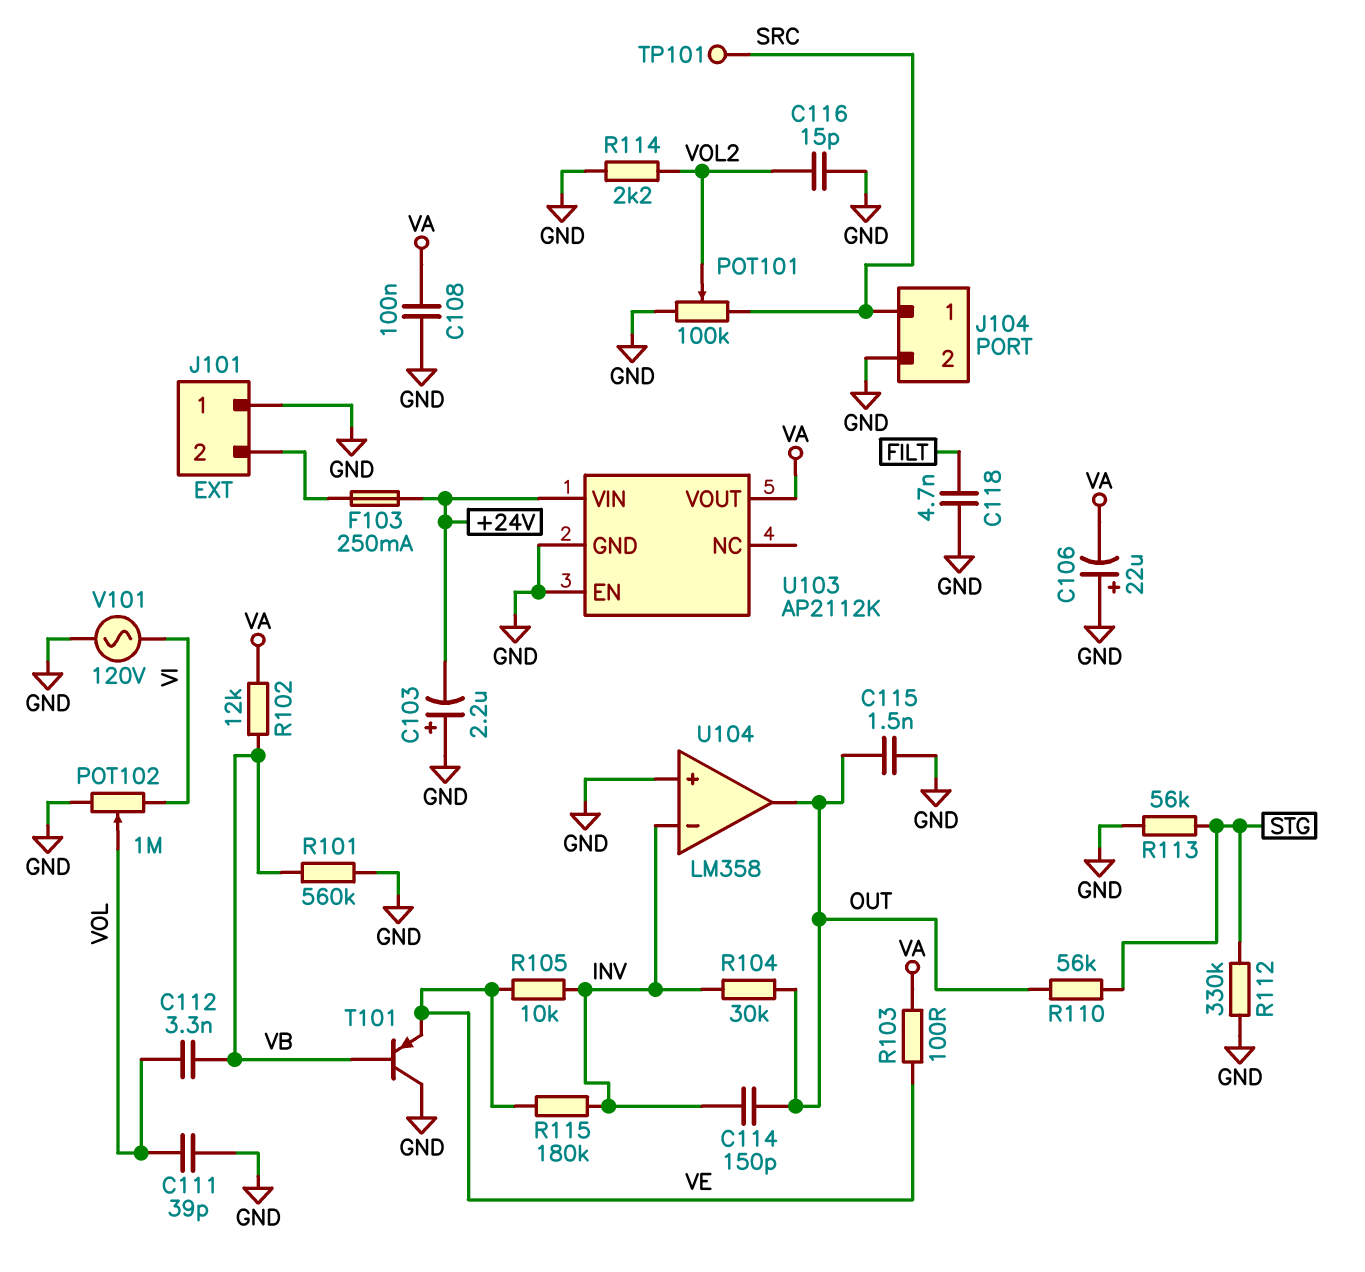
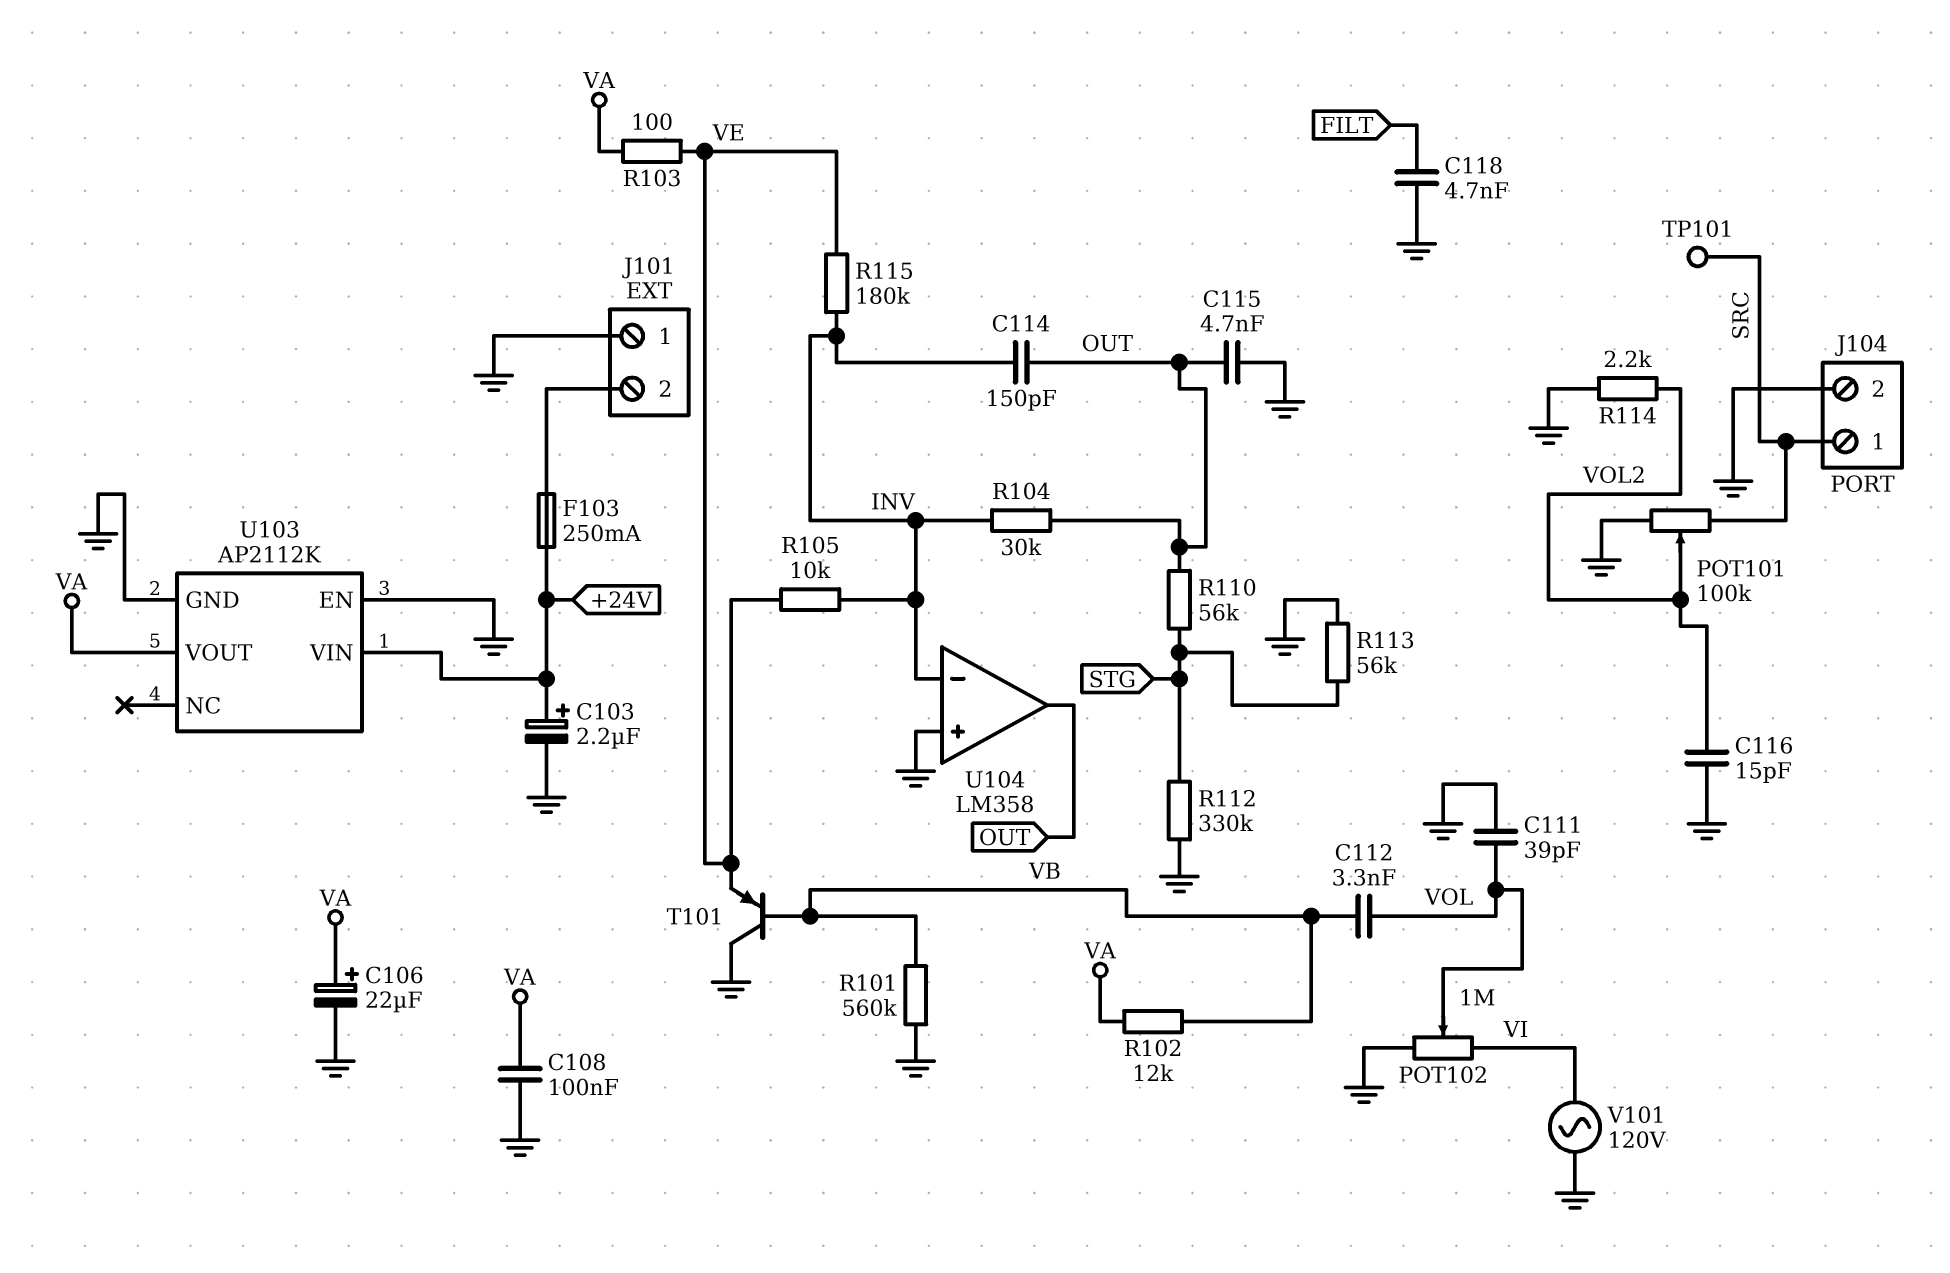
C103: 2.2uF (plus GND, minus +24V) -> 2.2uF (plus +24V, minus GND)
C106: 22uF (plus GND, minus VA) -> 22uF (plus VA, minus GND)
C115: 1.5nF (GND, OUT) -> 4.7nF (GND, OUT)

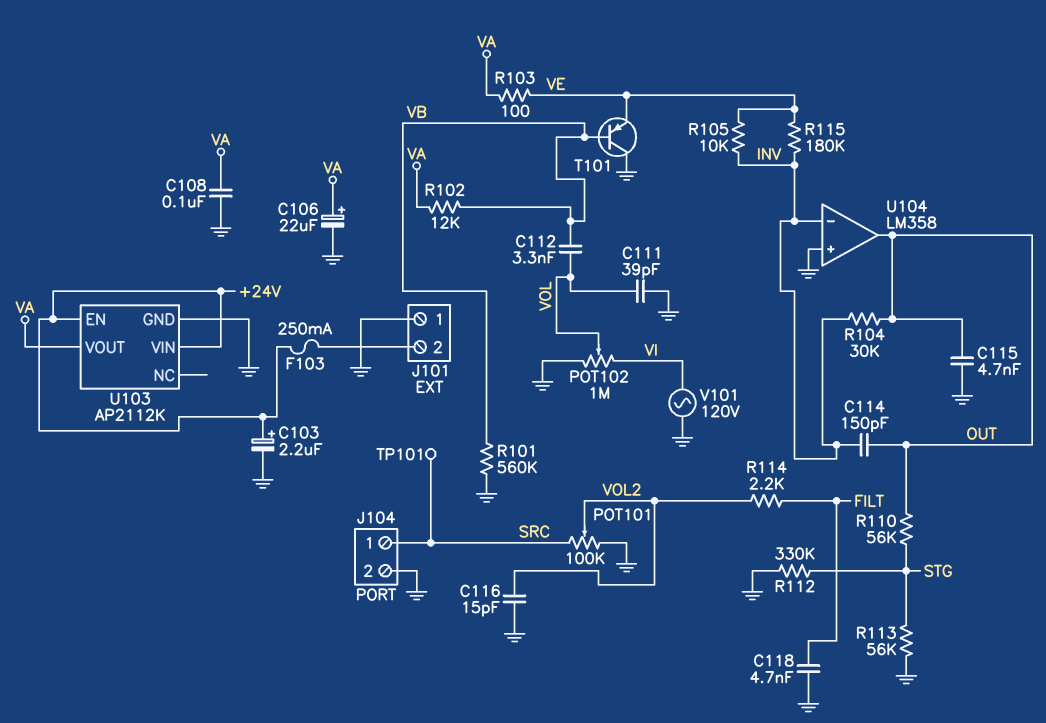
R114: 2.2k (GND, VOL2) -> 2.2k (FILT, VOL2)
U103 pin EN: GND -> +24V

